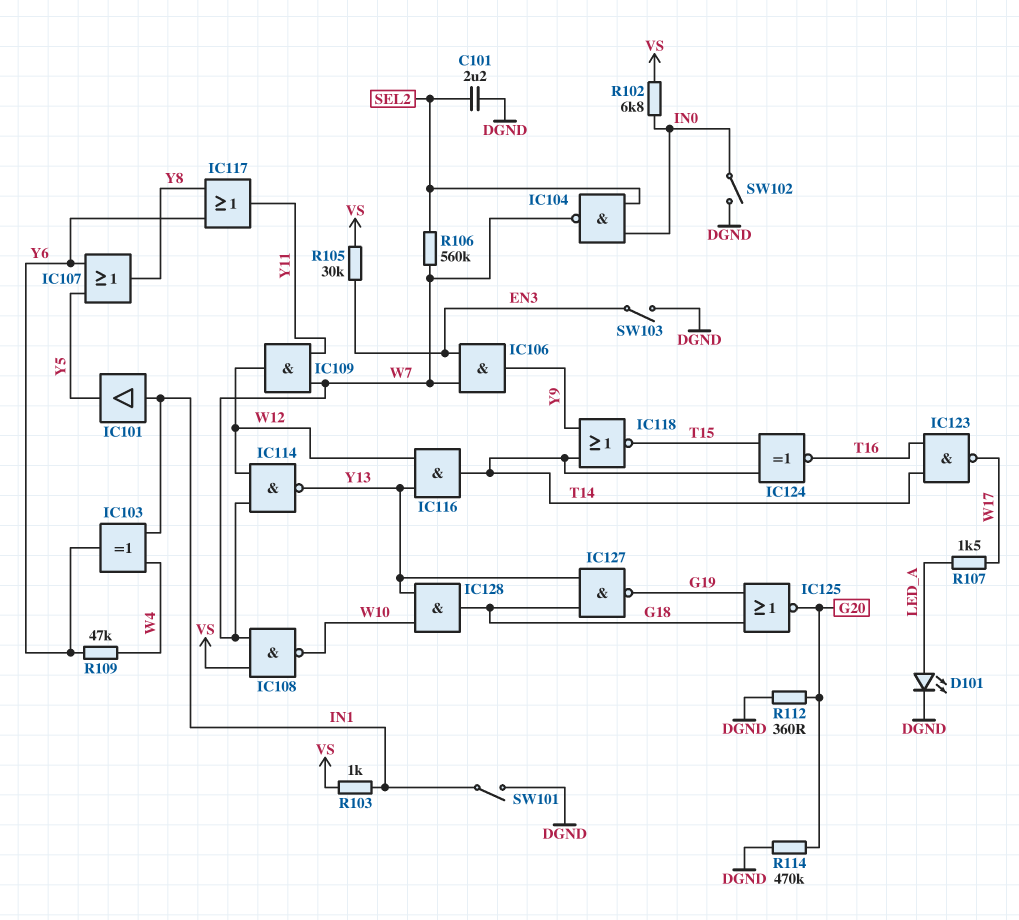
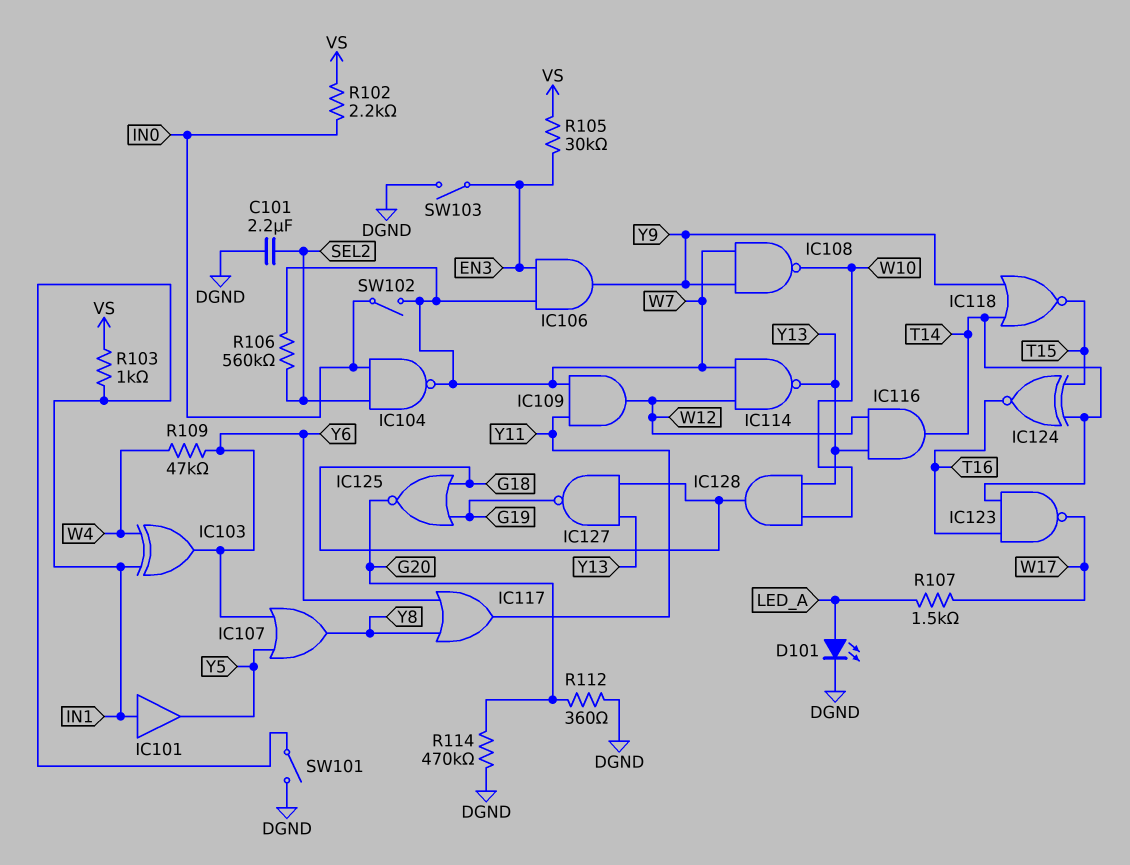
IC108: NAND (in VS, in W7, out W10) -> NAND (in W7, in Y9, out W10)
R102: 6.8k (IN0, VS) -> 2.2k (IN0, VS)
SW102: switch (DGND, IN0) -> switch (IN0, W7)

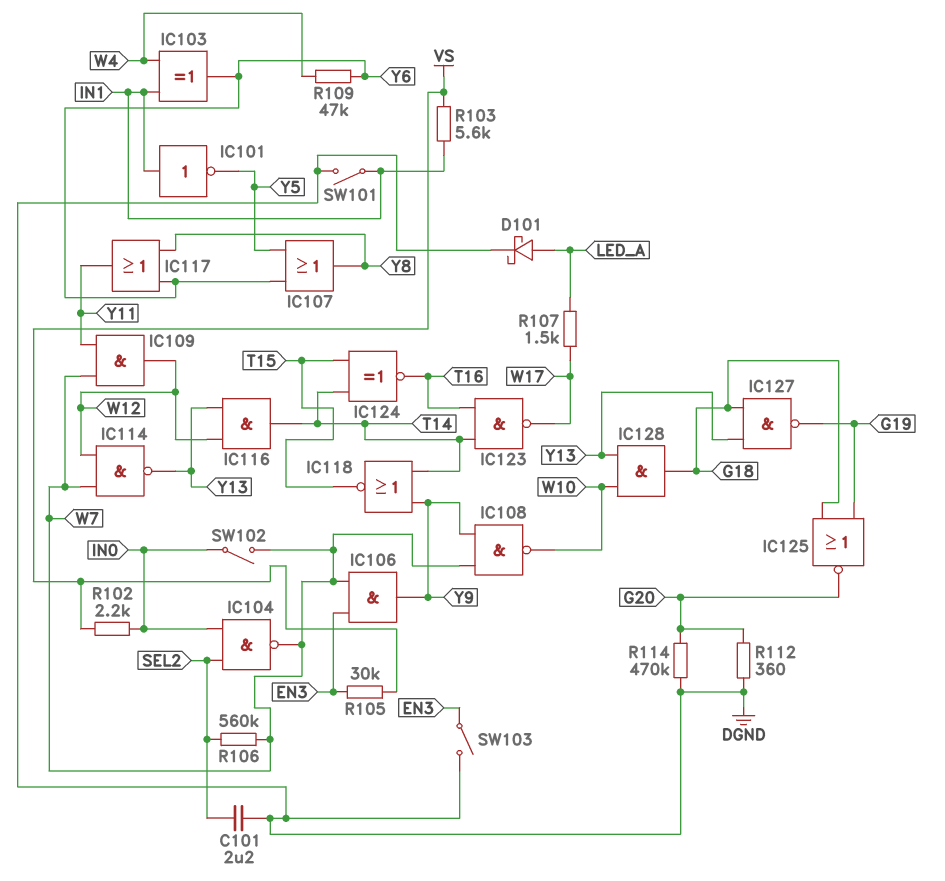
D101: LED (A LED_A, K DGND) -> schottky (A LED_A, K DGND)
IC101: buffer (in IN1, out Y5) -> NOT (in IN1, out Y5)
R103: 1k (IN1, VS) -> 5.6k (IN1, VS)

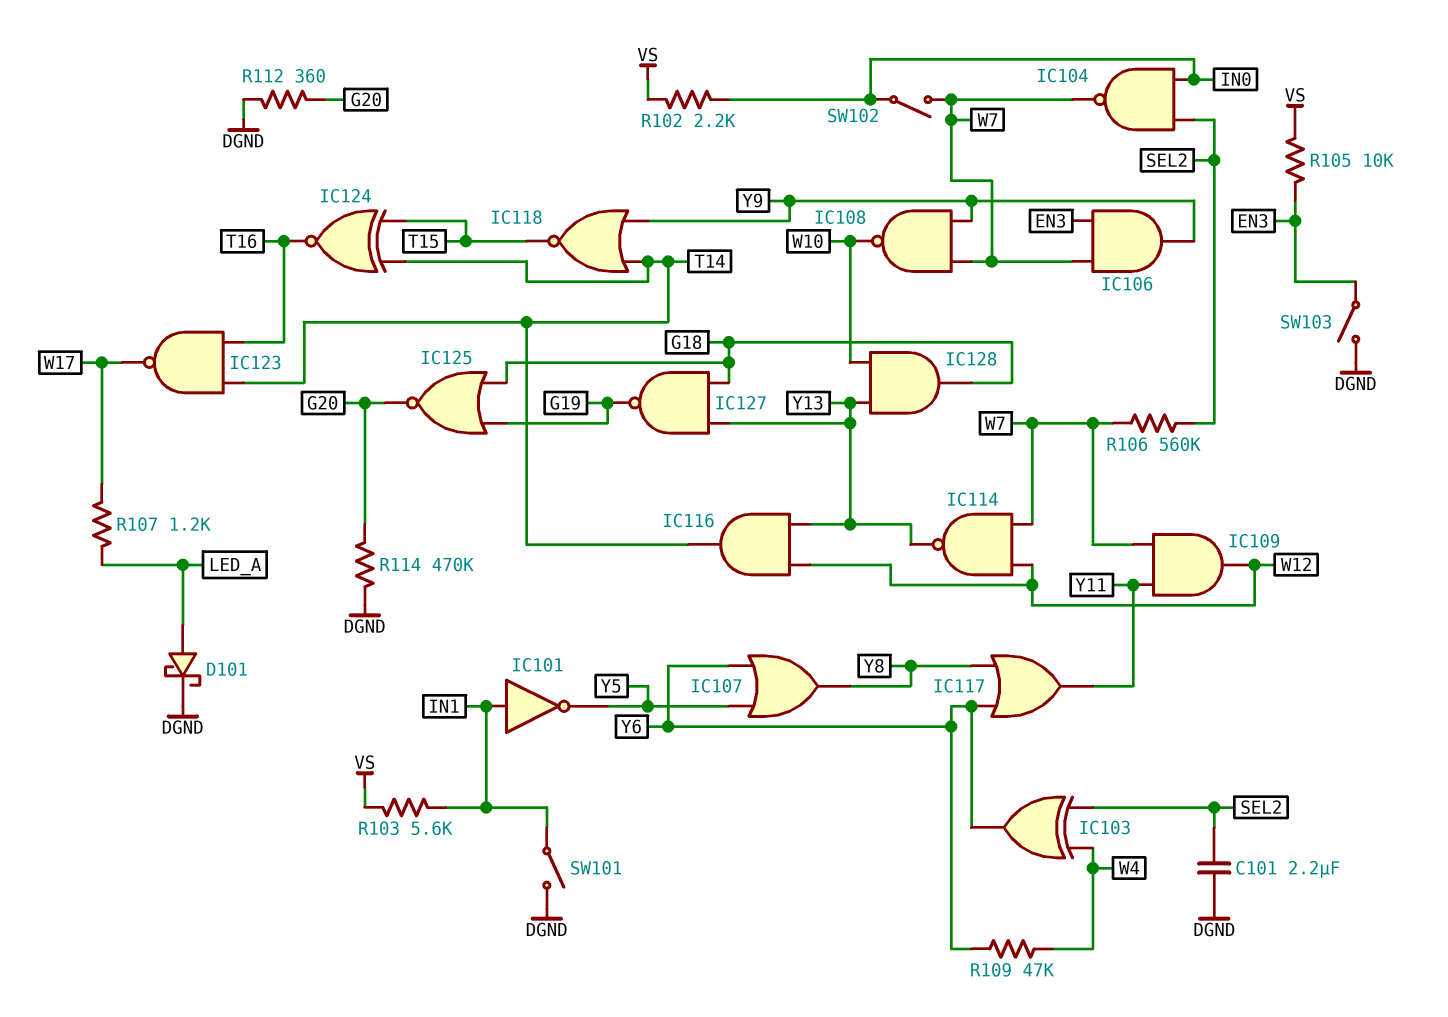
IC103: XOR (in IN1, in W4, out Y6) -> XOR (in SEL2, in W4, out Y6)
R105: 30k (EN3, VS) -> 10k (EN3, VS)
R107: 1.5k (LED_A, W17) -> 1.2k (LED_A, W17)

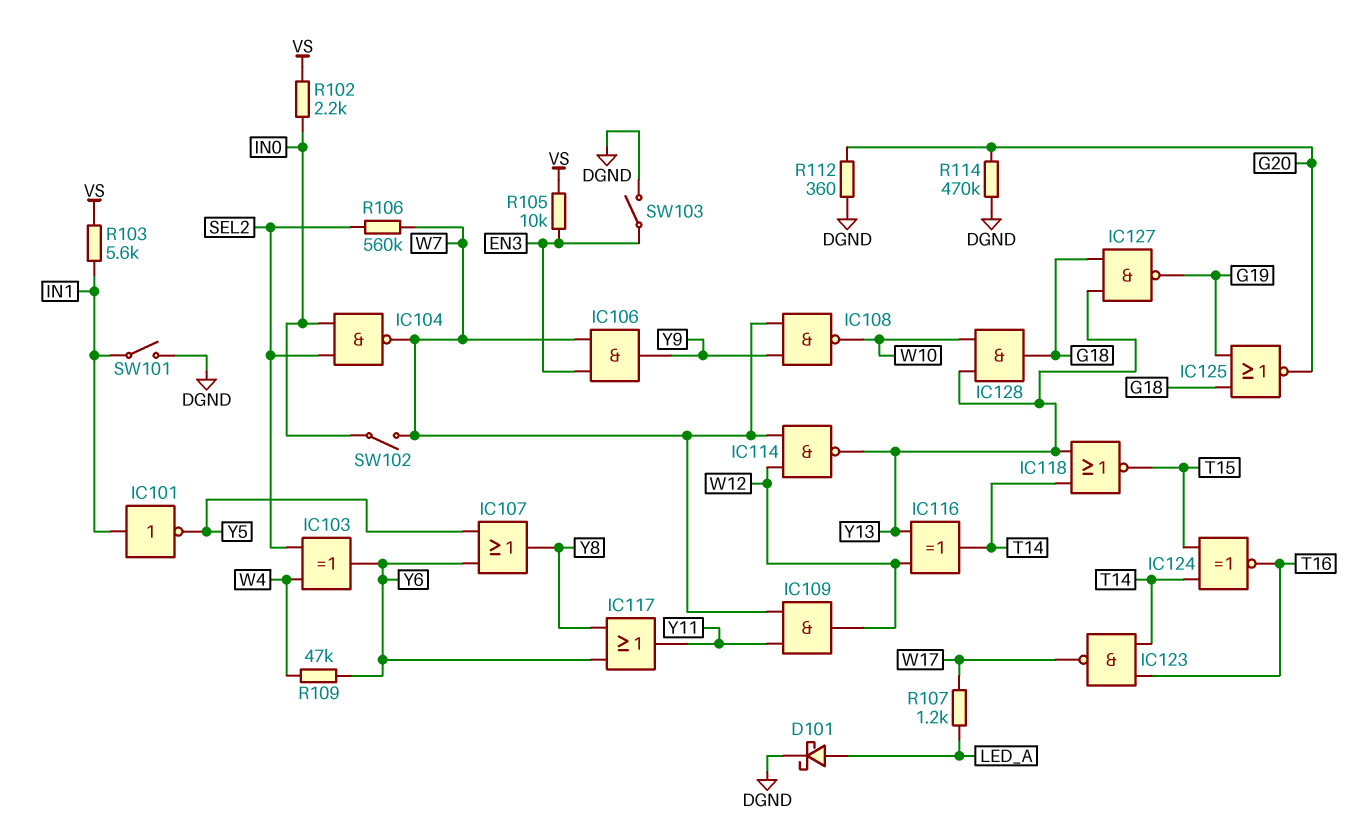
C101: 2.2uF (DGND, SEL2) -> none
IC116: AND (in W12, in Y13, out T14) -> XOR (in W12, in Y13, out T14)
IC118: NOR (in T14, in Y9, out T15) -> NOR (in T14, in Y13, out T15)

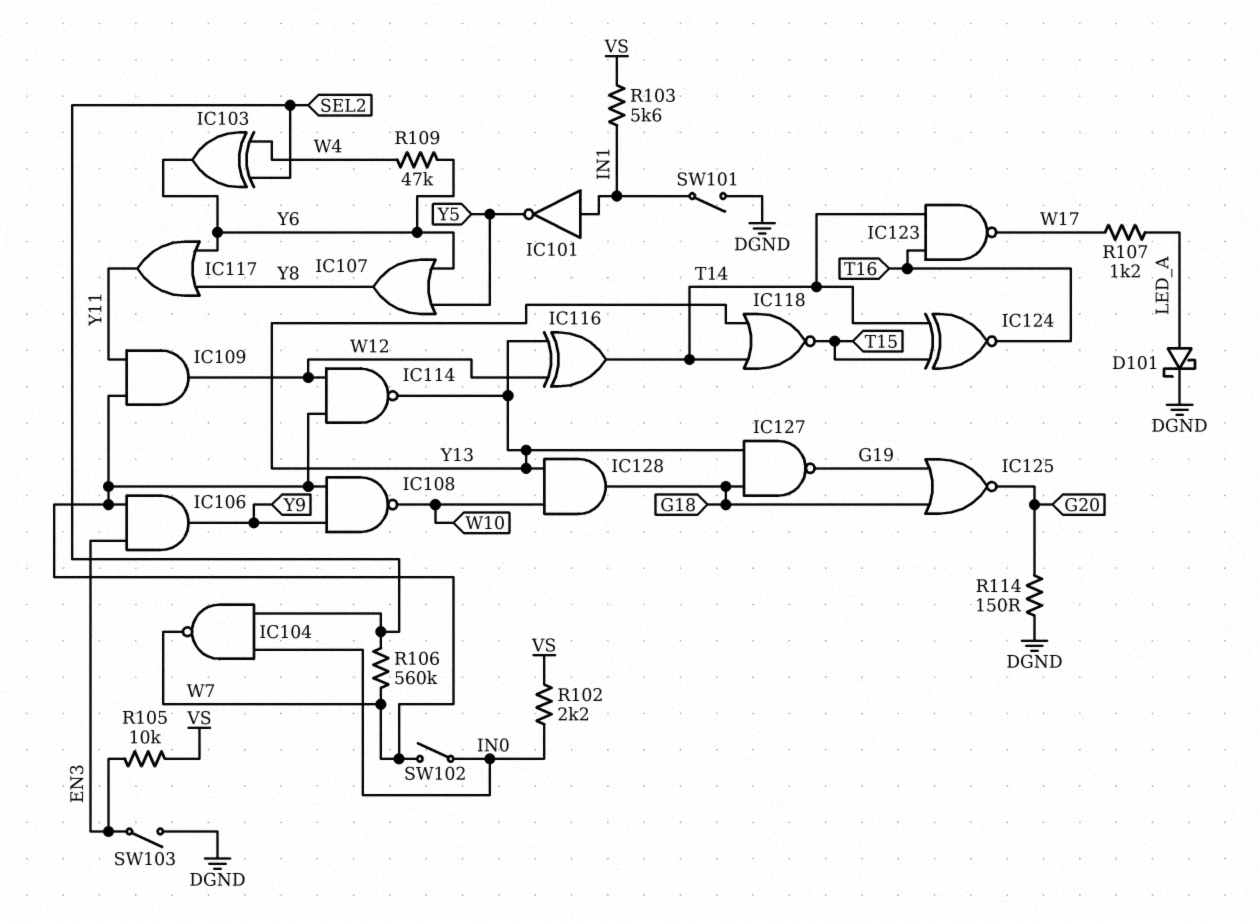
R112: 360 (DGND, G20) -> none
R114: 470k (DGND, G20) -> 150 (DGND, G20)

